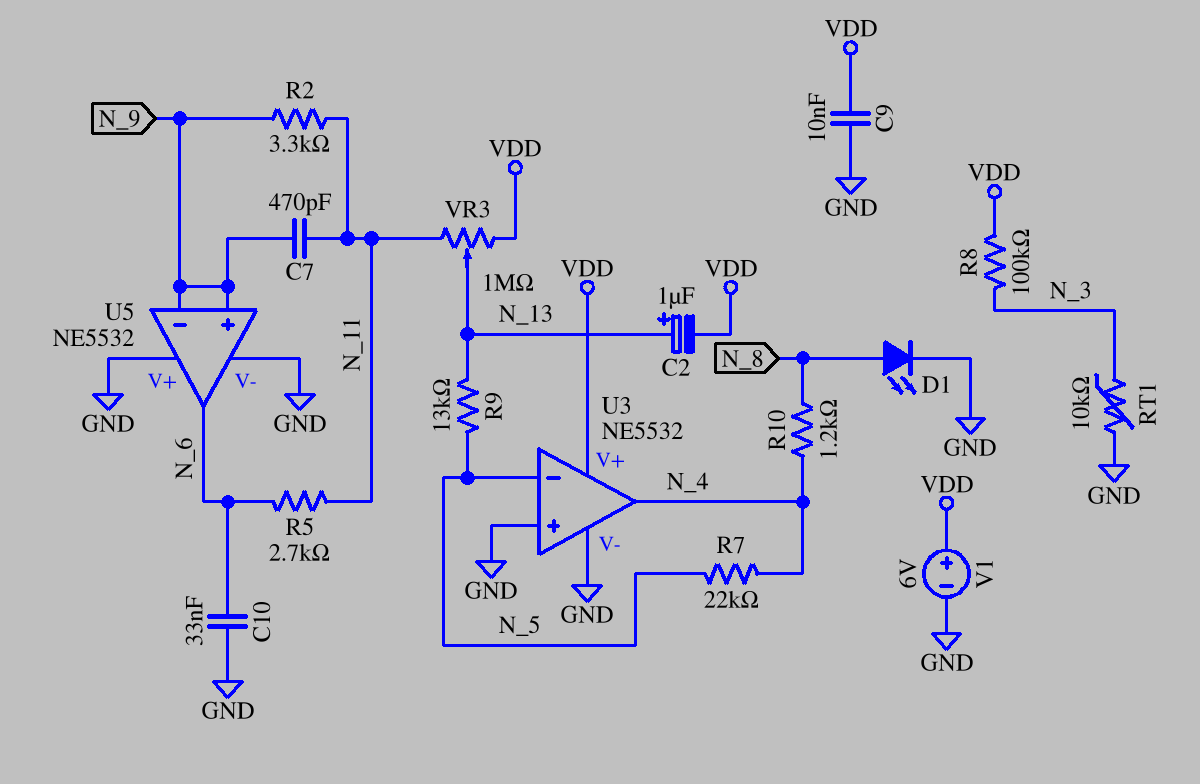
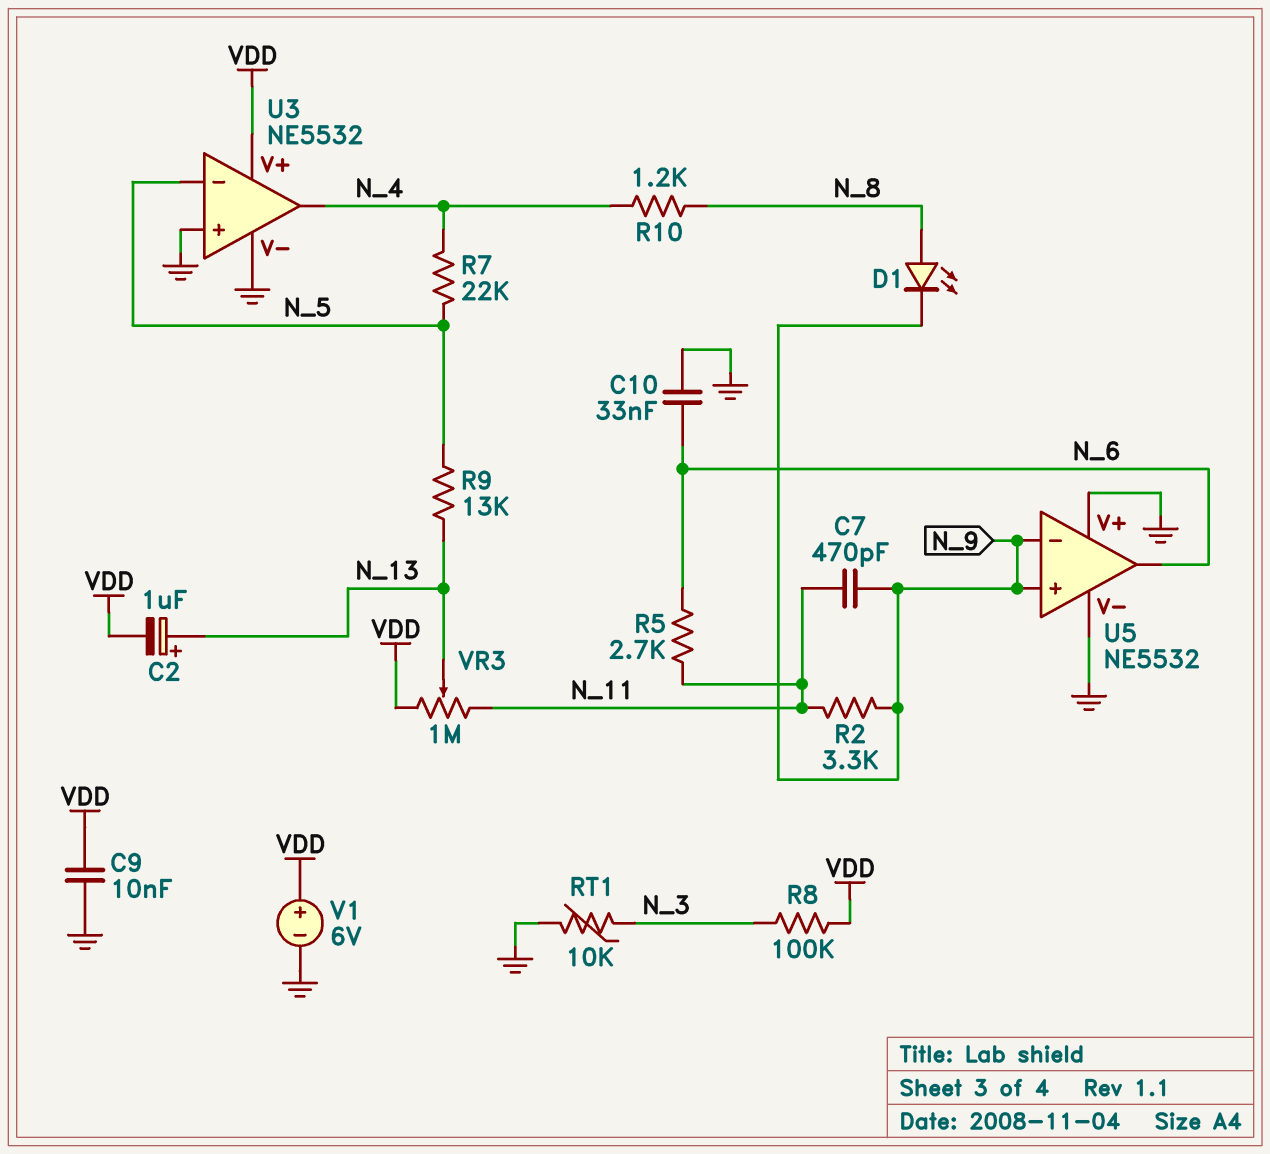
D1: LED (A N_8, K GND) -> LED (A N_8, K N_9)

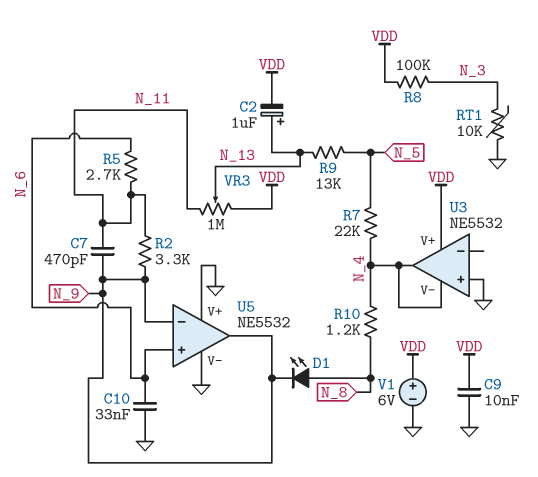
U3 pin V-: GND -> N_4
U3 pin in-: N_5 -> none
U5 pin in+: N_9 -> N_6
U5 pin out: N_6 -> N_9

